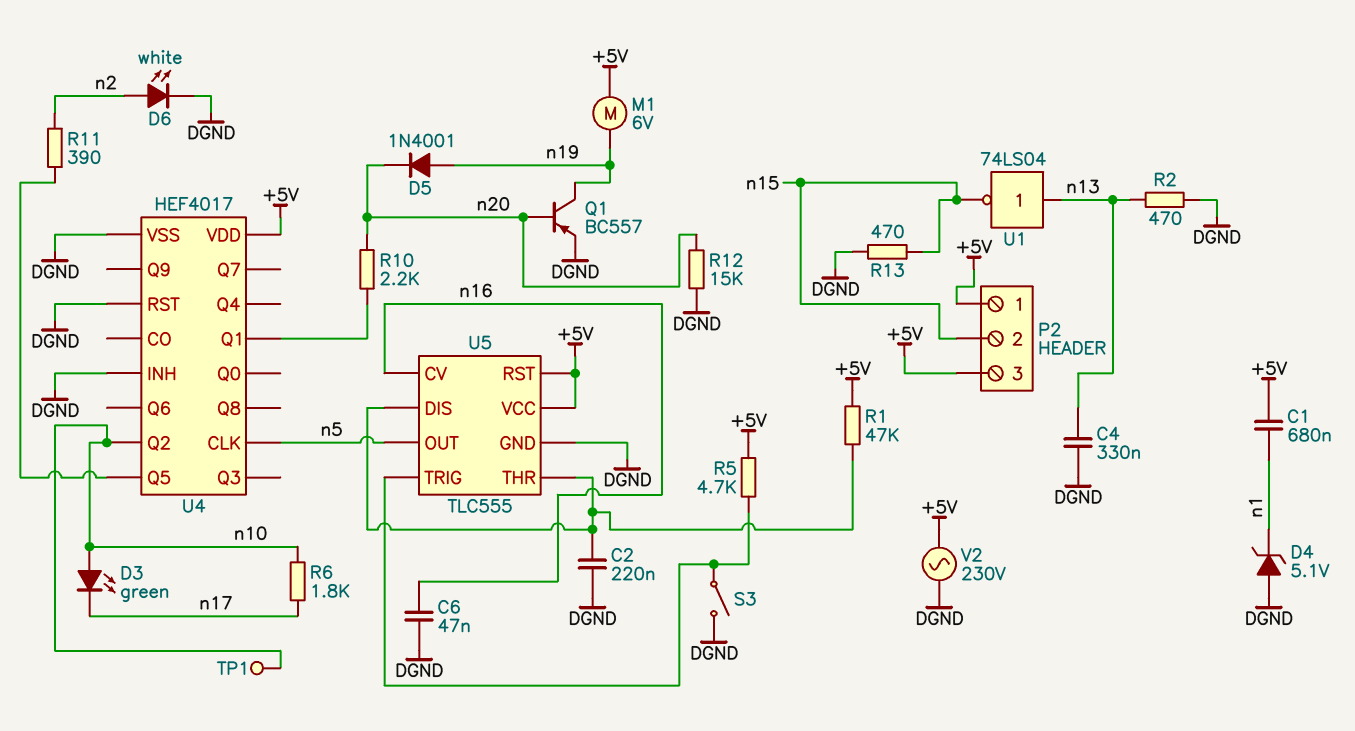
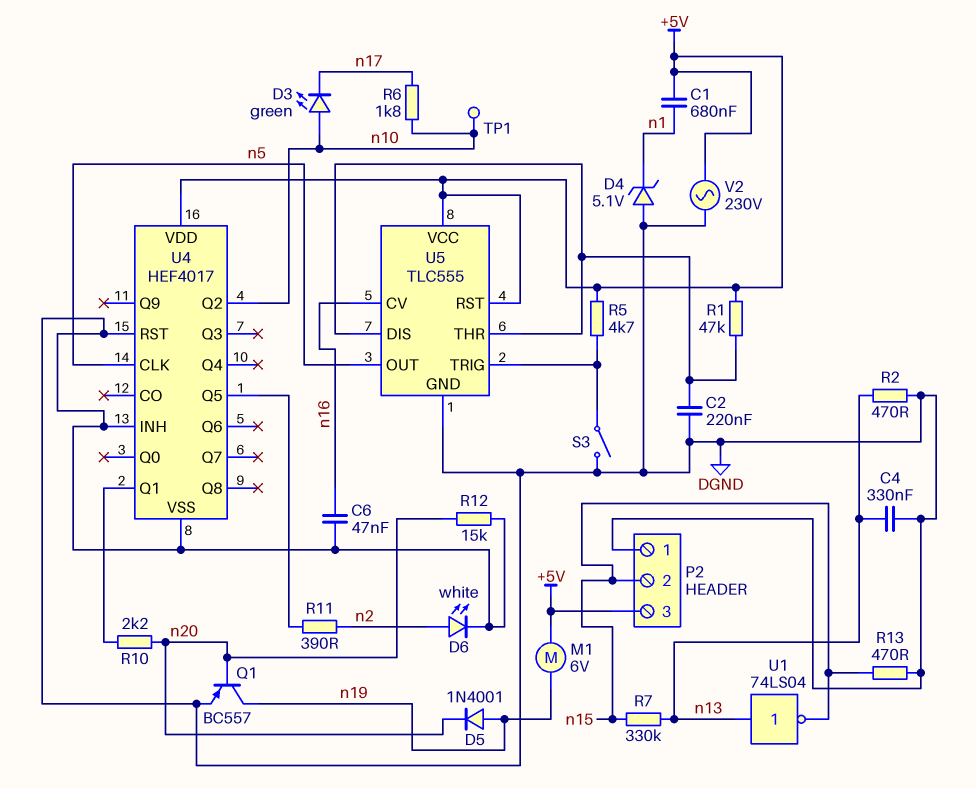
P2 pin 1: +5V -> DGND
R7: none -> 330k (n13, n15)

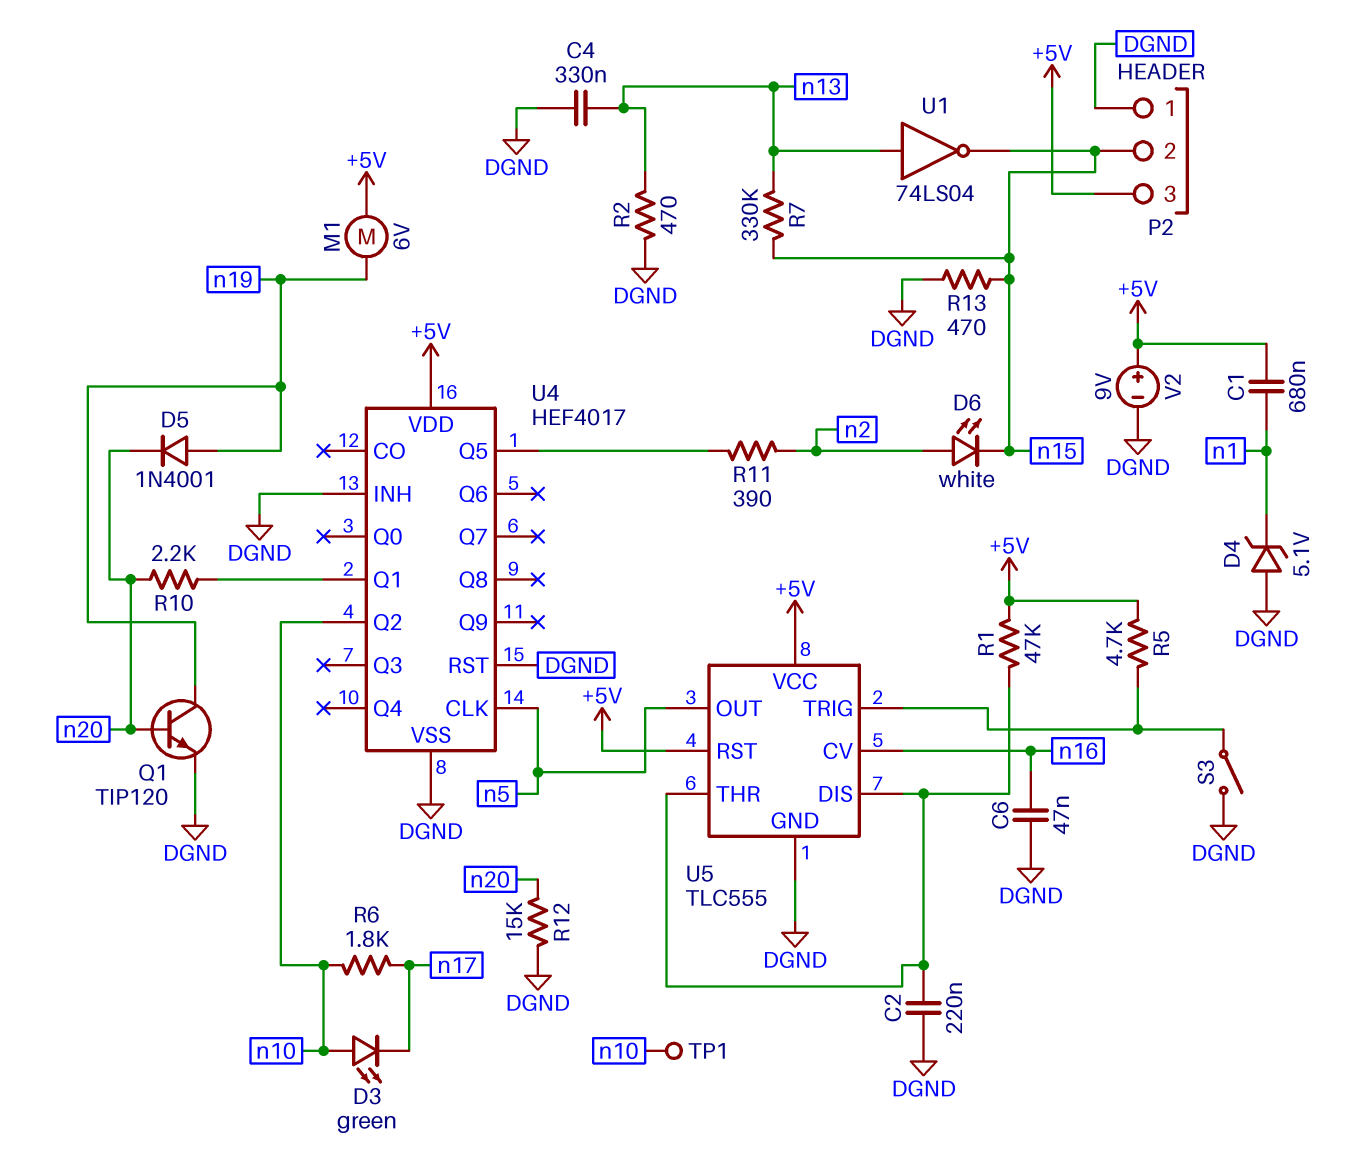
D6: LED white (A n2, K DGND) -> LED white (A n2, K n15)
Q1: PNP BC557 (B n20, C n19, E DGND) -> NPN TIP120 (B n20, C n19, E DGND)
V2: AC 230V (+5V, DGND) -> 9V (plus +5V, minus DGND)

